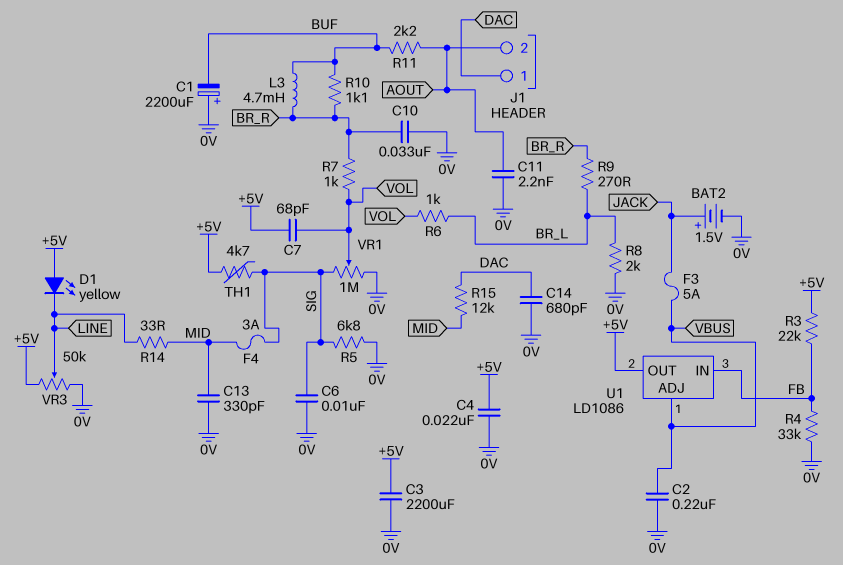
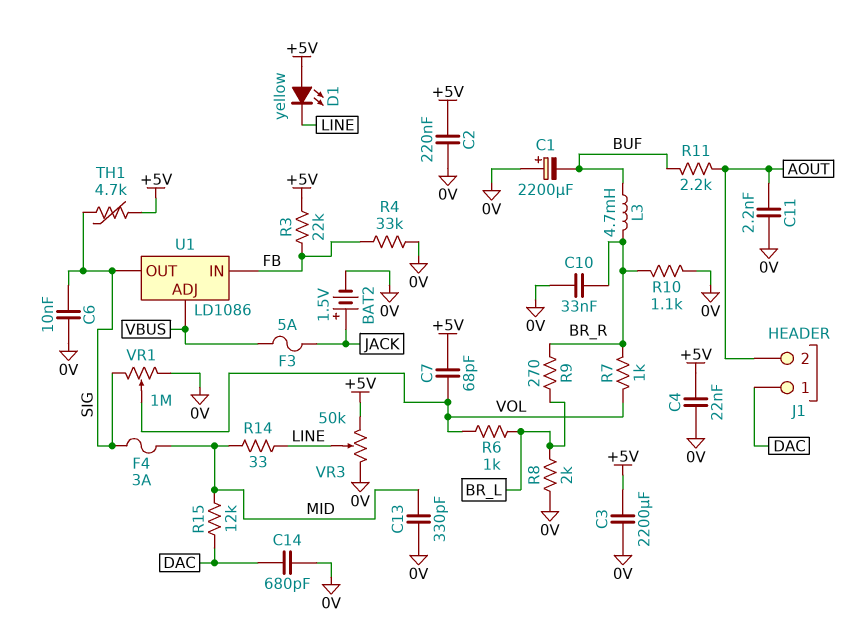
C2: 220nF (0V, VBUS) -> 220nF (+5V, 0V)
R5: 6.8k (0V, SIG) -> none
R10: 1.1k (BR_R, BUF) -> 1.1k (0V, BR_R)
U1 pin OUT: +5V -> SIG

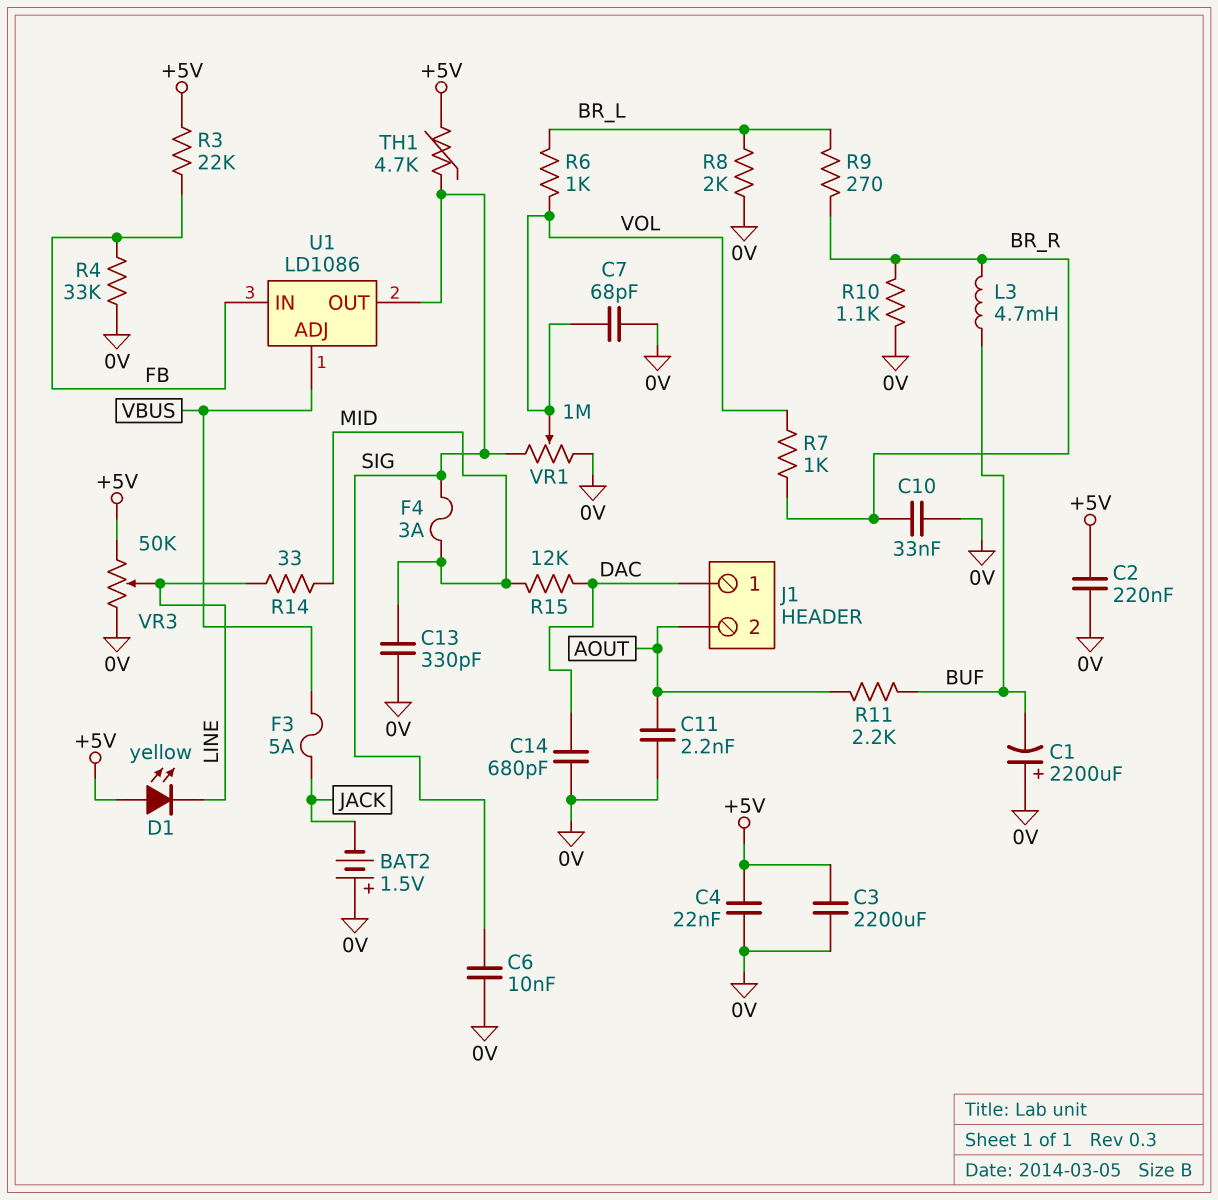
BAT2: 1.5V (plus JACK, minus 0V) -> 1.5V (plus 0V, minus JACK)
C7: 68pF (+5V, VOL) -> 68pF (0V, VOL)

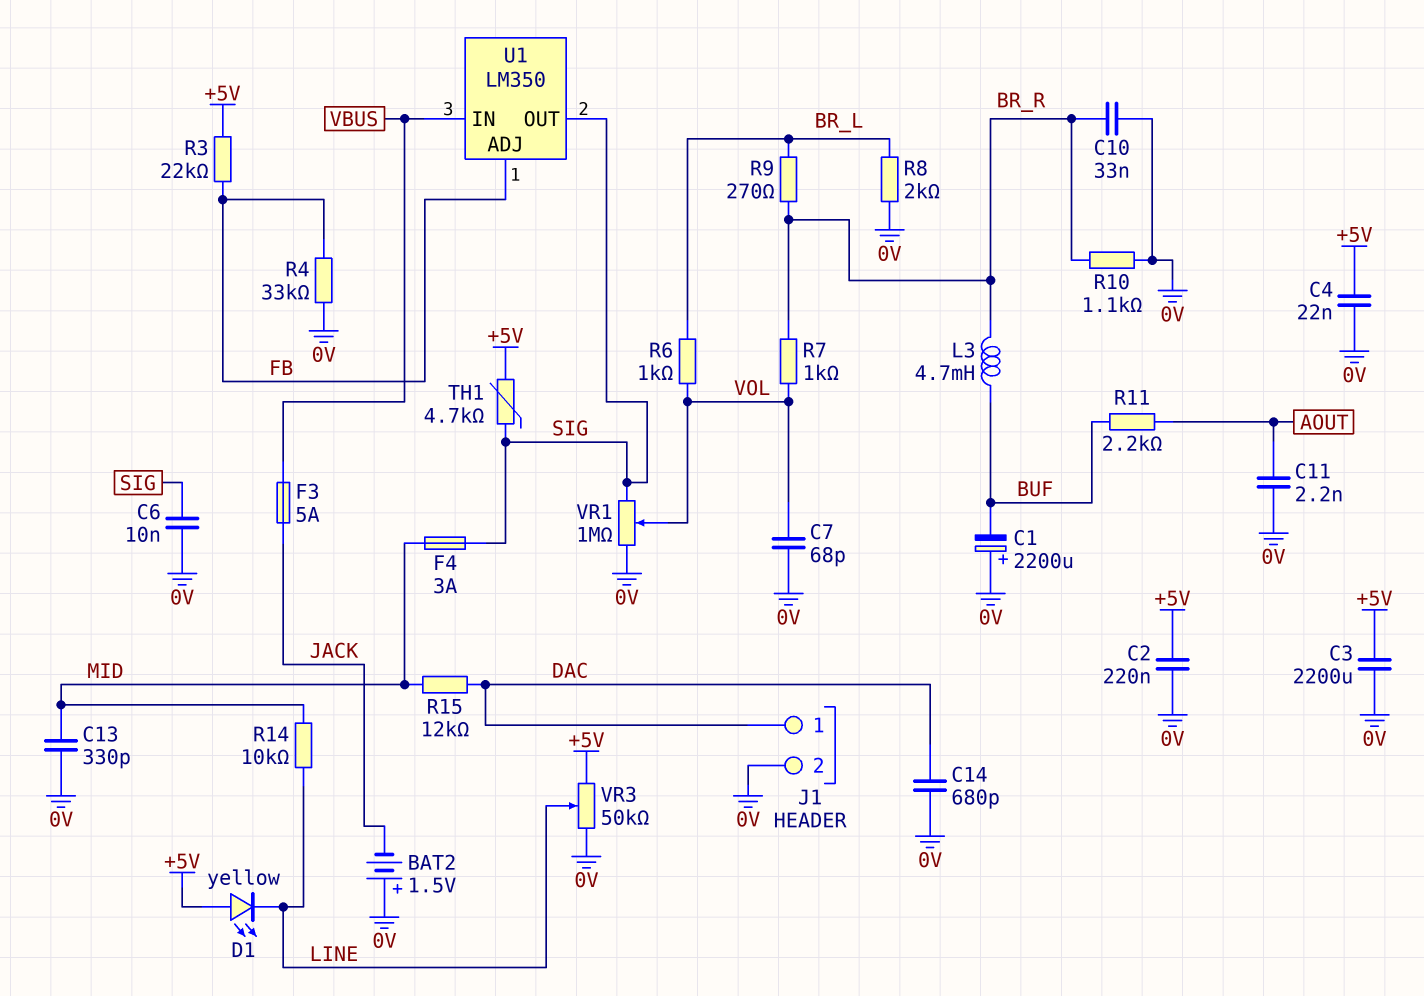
J1 pin 2: AOUT -> 0V
R14: 33 (LINE, MID) -> 10k (LINE, MID)
U1: LD1086 -> LM350
U1 pin ADJ: VBUS -> FB
U1 pin IN: FB -> VBUS

